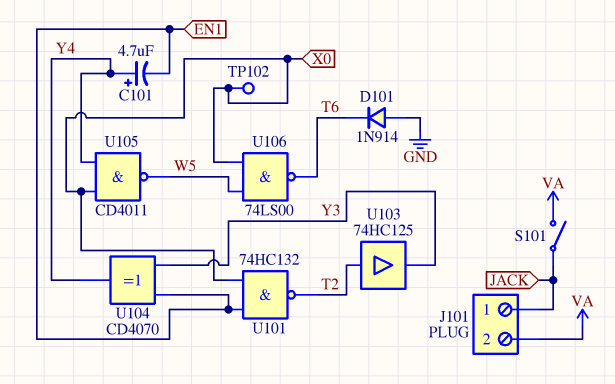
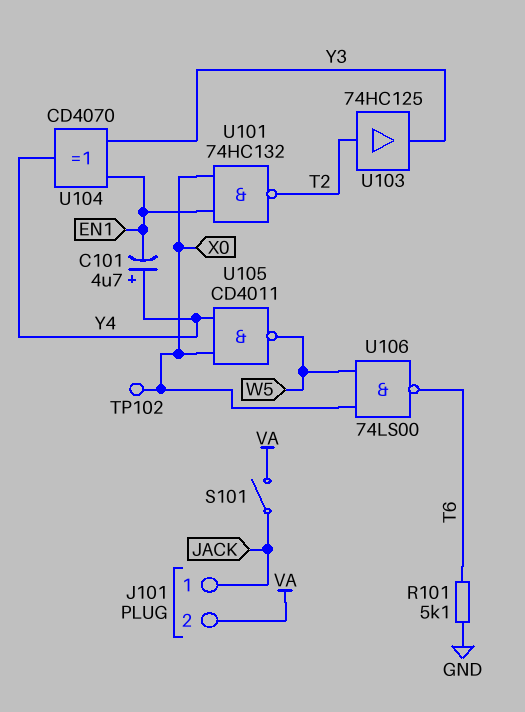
D101: diode 1N914 (A GND, K T6) -> none
R101: none -> 5.1k (GND, T6)

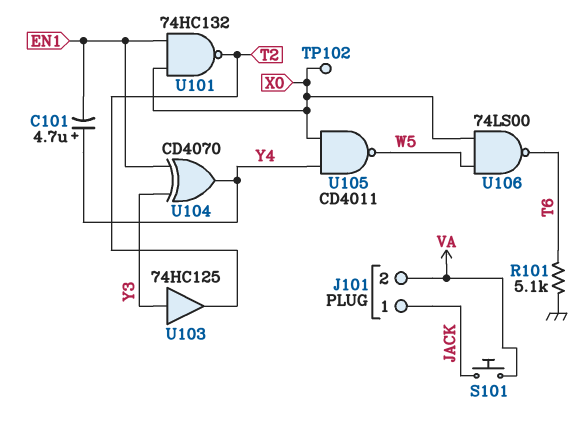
S101: switch (JACK, VA) -> button (JACK, VA)
U103: buffer 74HC125 (in T2, out Y3) -> buffer 74HC125 (in Y3, out T2)

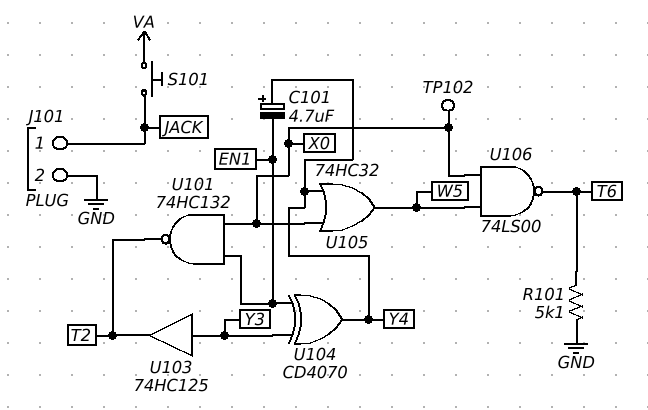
J101 pin 2: VA -> GND
U105: NAND CD4011 (in X0, in Y4, out W5) -> OR 74HC32 (in X0, in Y4, out W5)

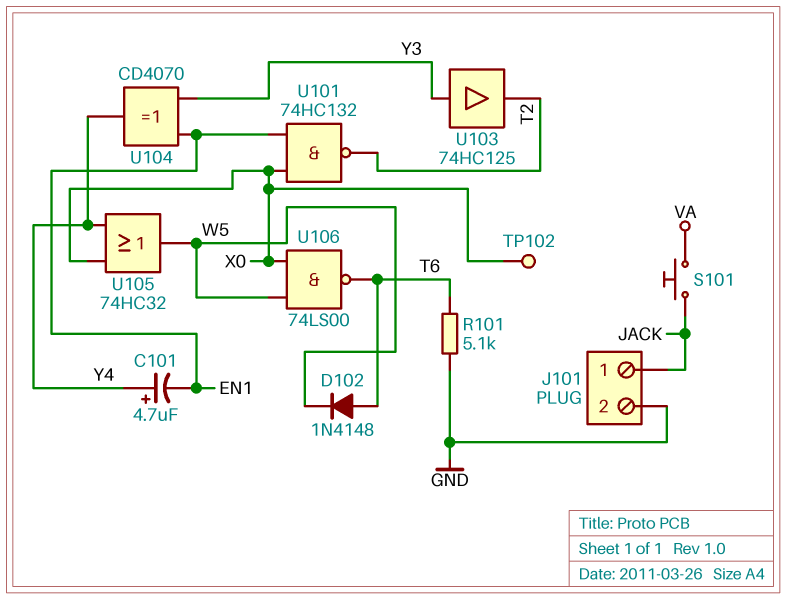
D102: none -> diode 1N4148 (A T6, K W5)

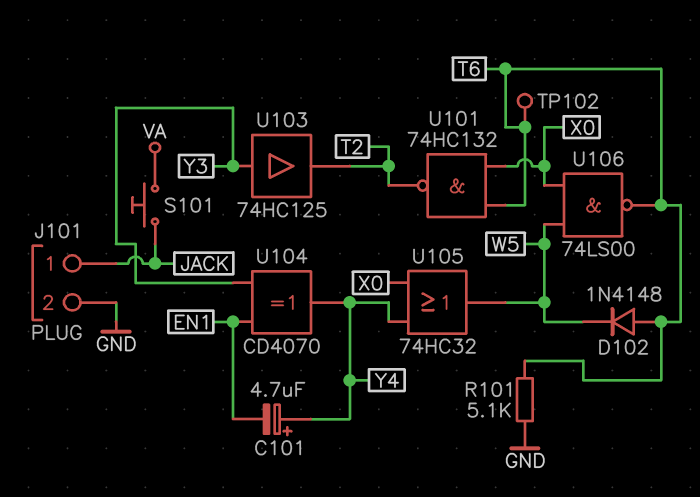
TP102: test point (X0) -> test point (T6)
U101: NAND 74HC132 (in EN1, in X0, out T2) -> NAND 74HC132 (in T6, in X0, out T2)

